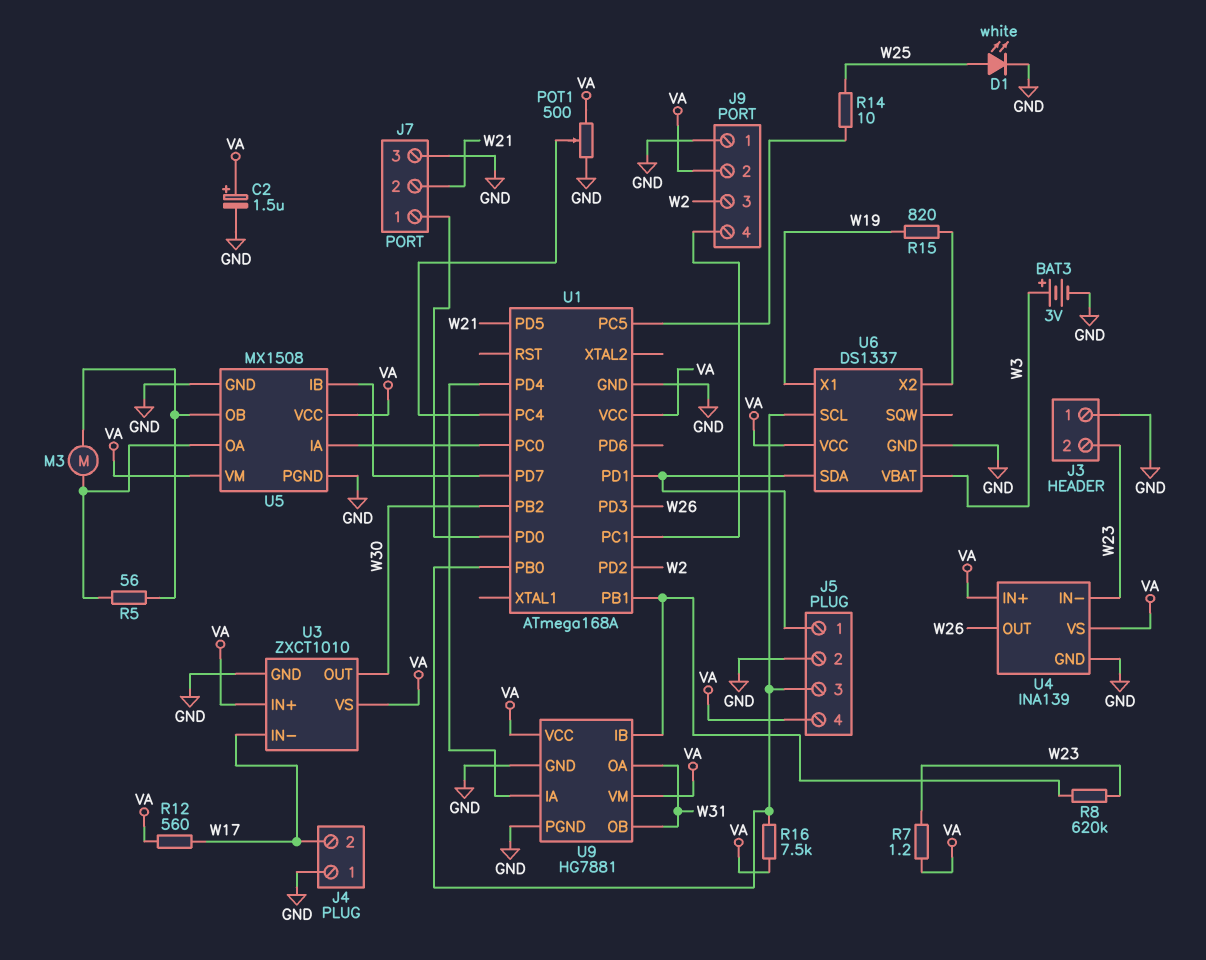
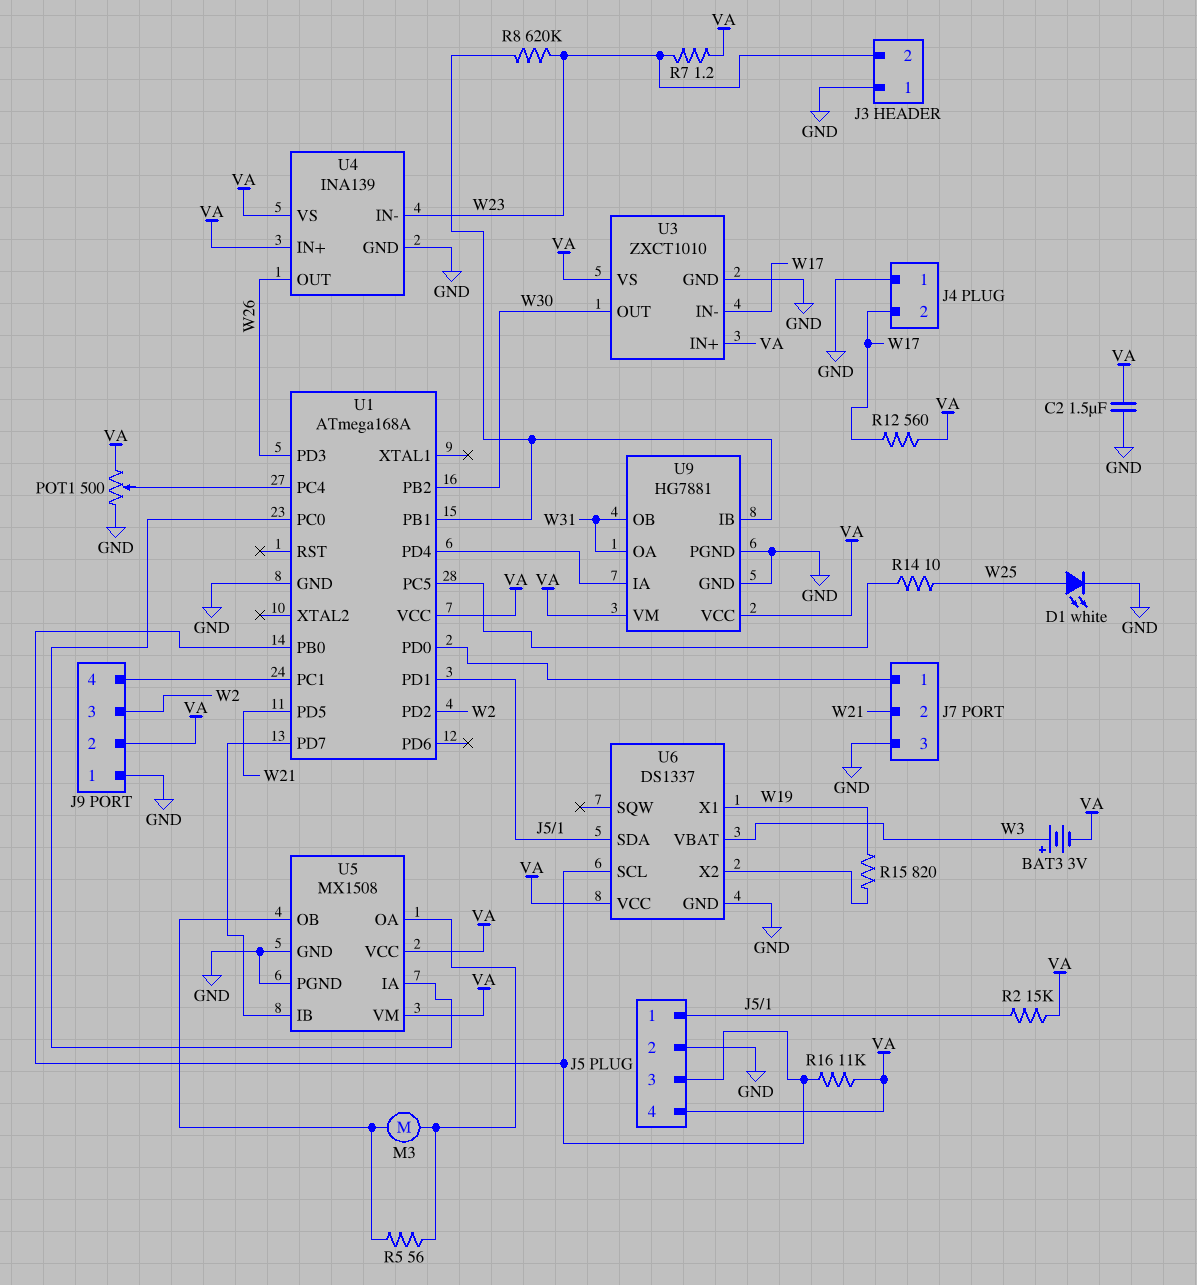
BAT3: 3V (plus W3, minus GND) -> 3V (plus W3, minus VA)
C2: 1.5uF (plus VA, minus GND) -> 1.5uF (GND, VA)
R2: none -> 15k (J5/1, VA)
R16: 7.5k (J5/3, VA) -> 11k (J5/3, VA)

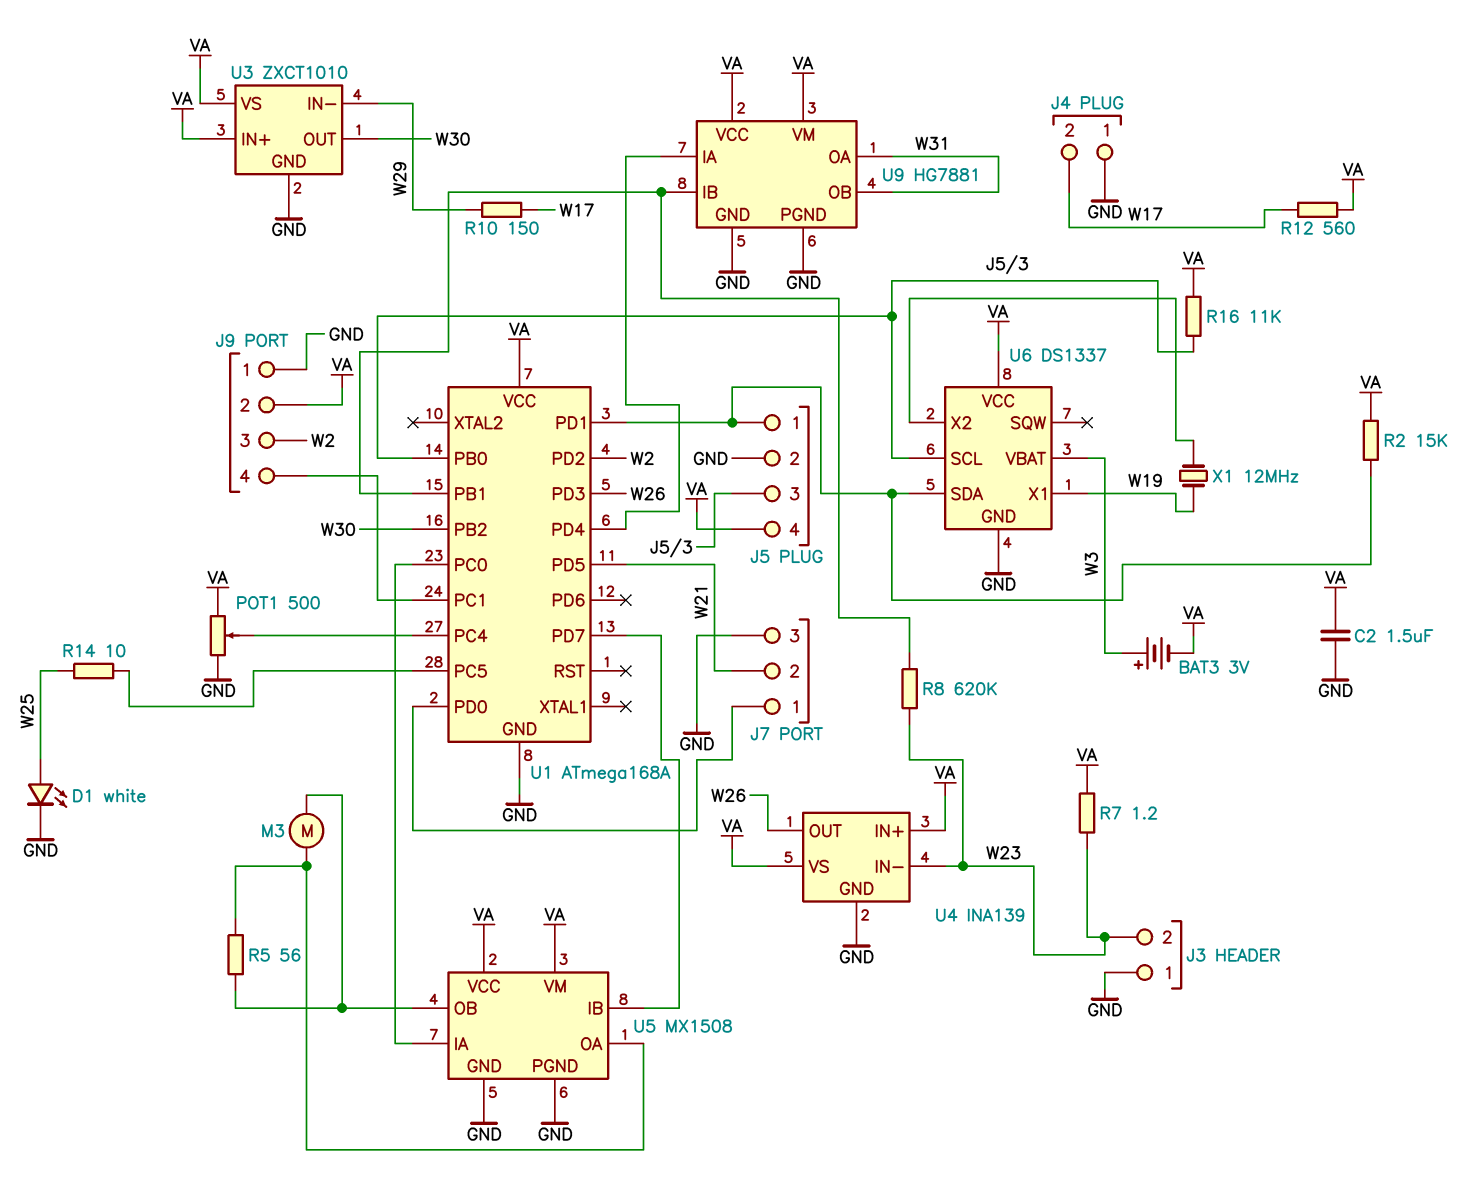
R10: none -> 150 (W17, W29)
R15: 820 (U6/X2, W19) -> none
U3 pin IN-: W17 -> W29
X1: none -> 12MHz (U6/X2, W19)

